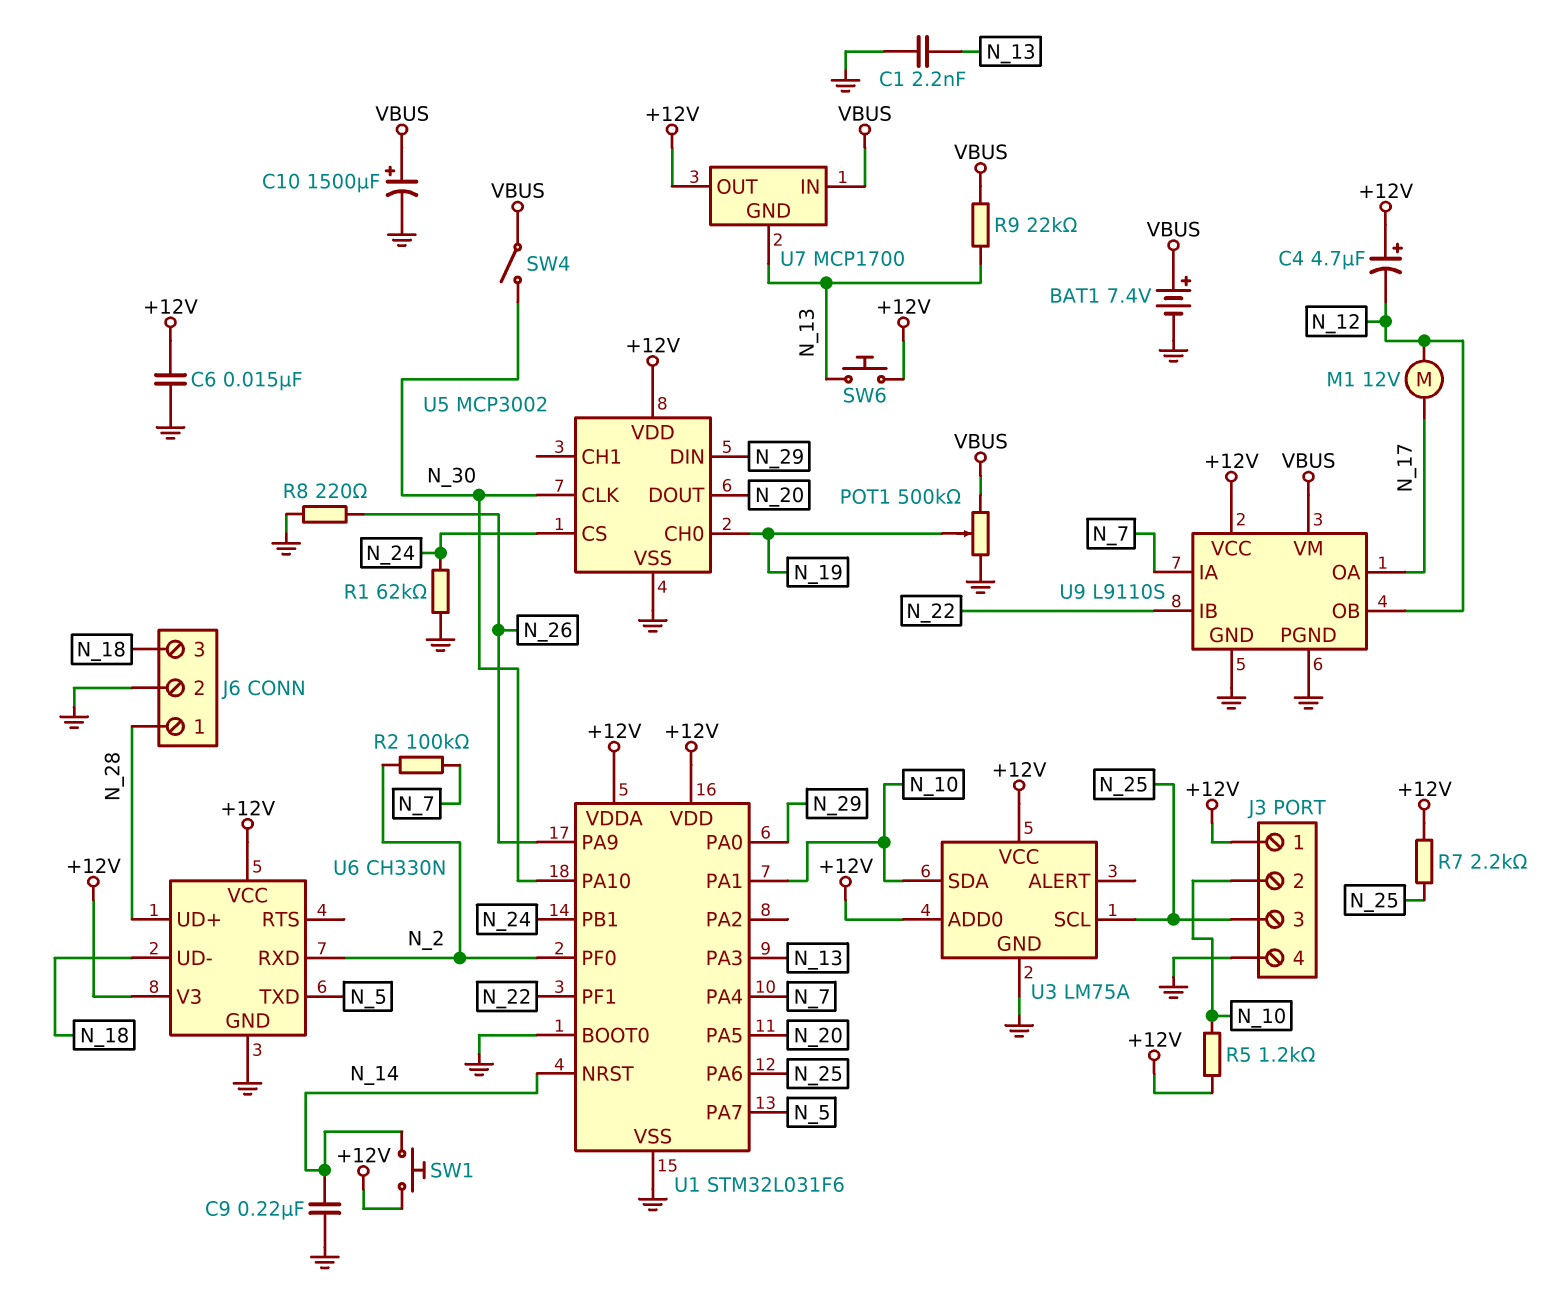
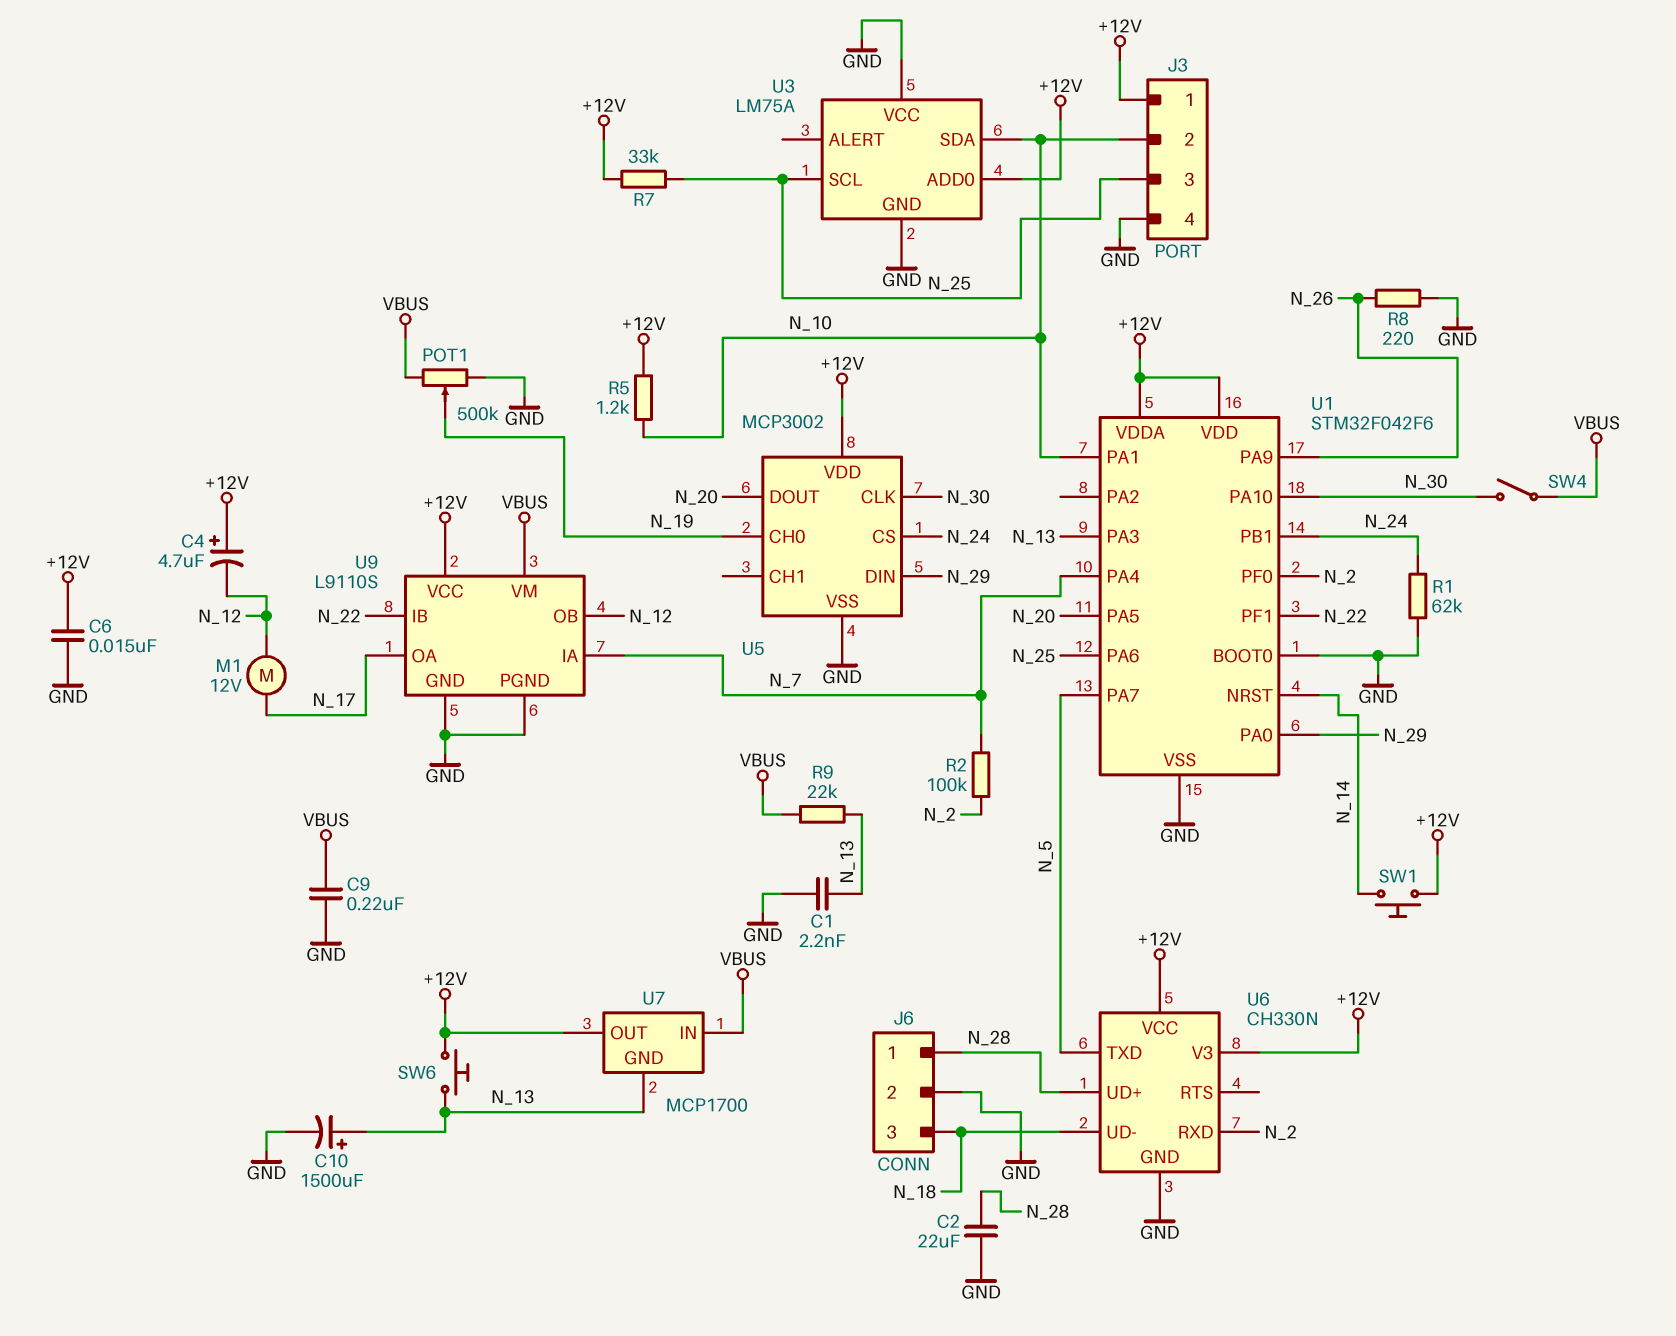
BAT1: 7.4V (plus VBUS, minus GND) -> none
C2: none -> 22uF (GND, N_28)
C9: 220nF (GND, N_14) -> 220nF (GND, VBUS)
C10: 1500uF (plus VBUS, minus GND) -> 1500uF (plus N_13, minus GND)
R7: 2.2k (+12V, N_25) -> 33k (+12V, N_25)
U1: STM32L031F6 -> STM32F042F6
U3 pin VCC: +12V -> GND

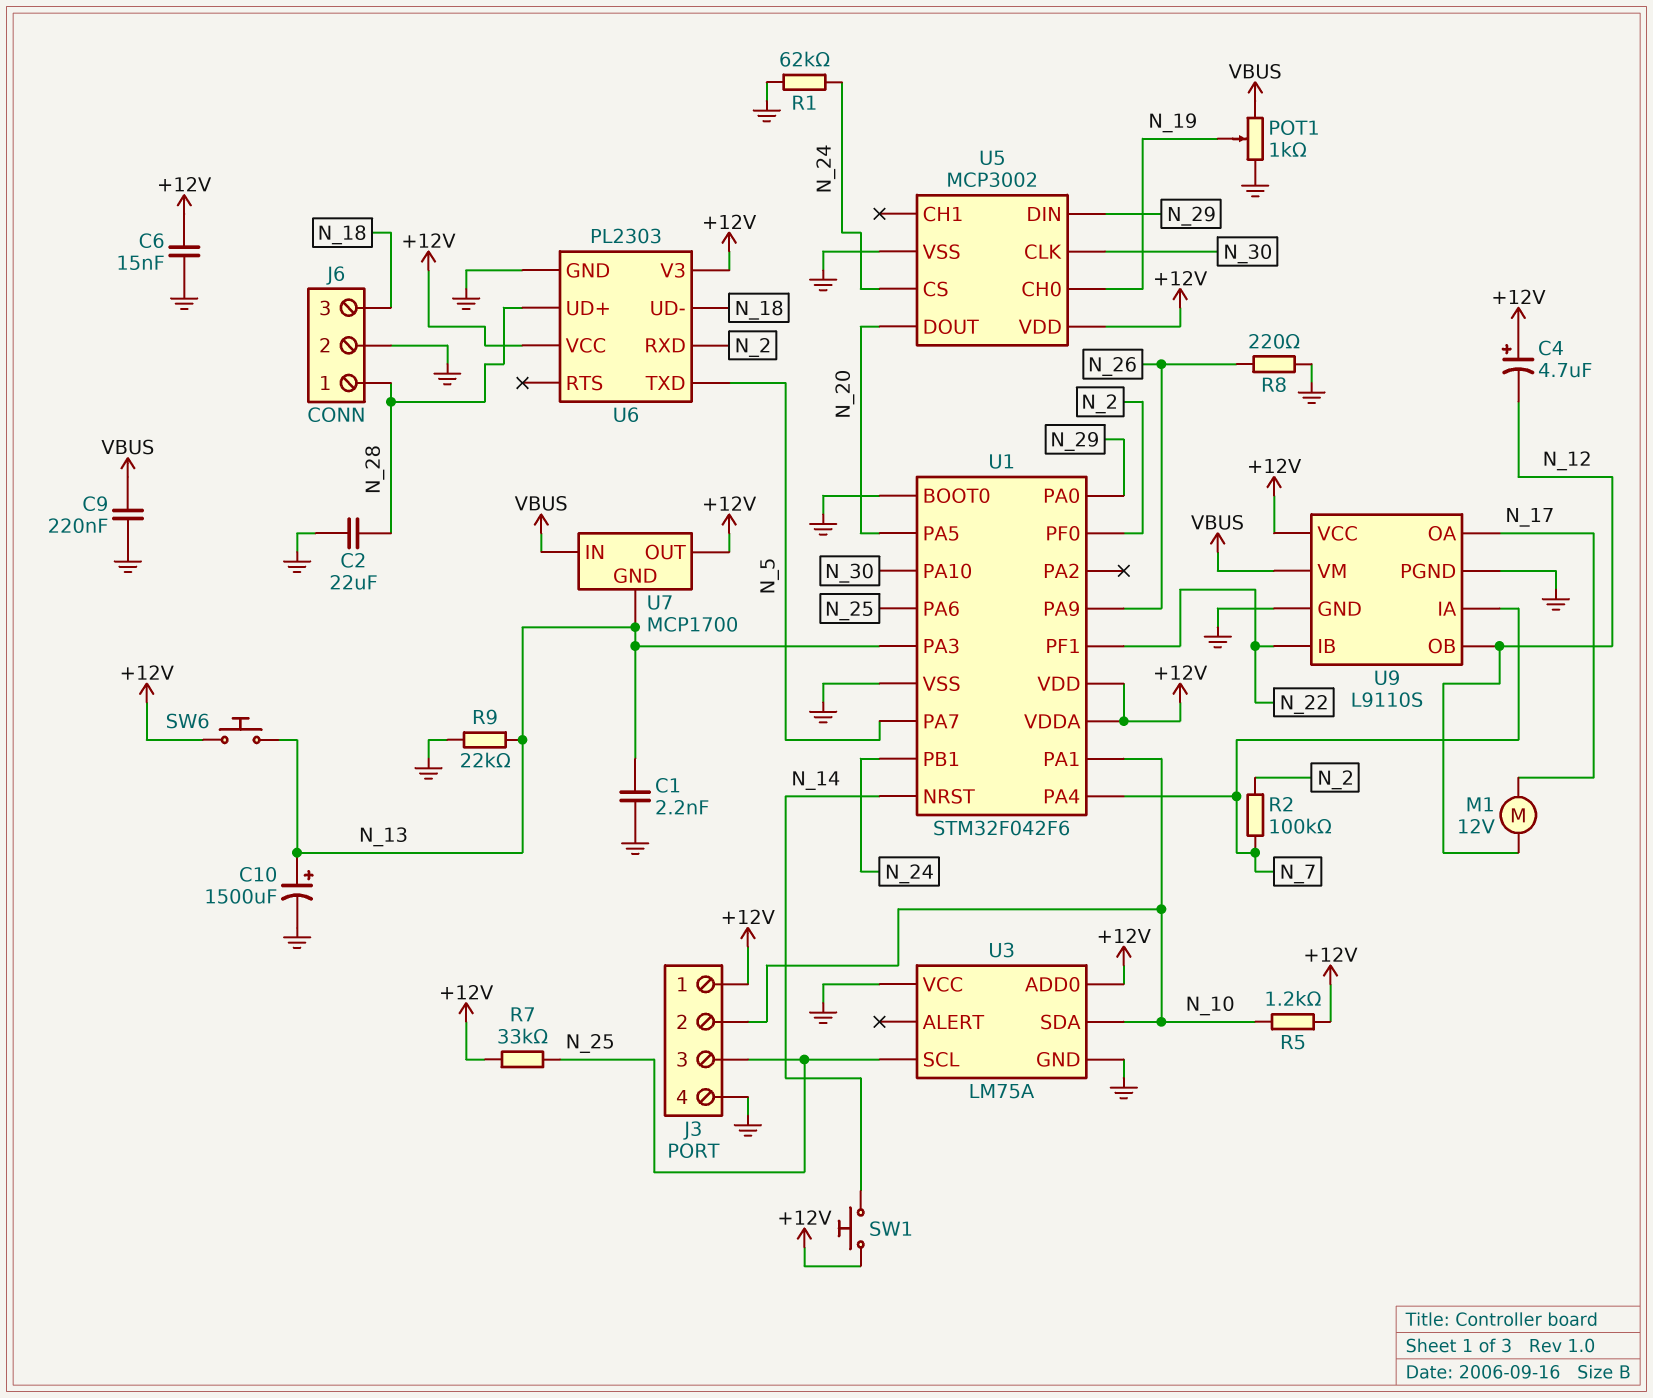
POT1: 500k (GND, VBUS, wiper N_19) -> 1k (GND, VBUS, wiper N_19)
R9: 22k (N_13, VBUS) -> 22k (GND, N_13)
SW4: switch (N_30, VBUS) -> none
U6: CH330N -> PL2303

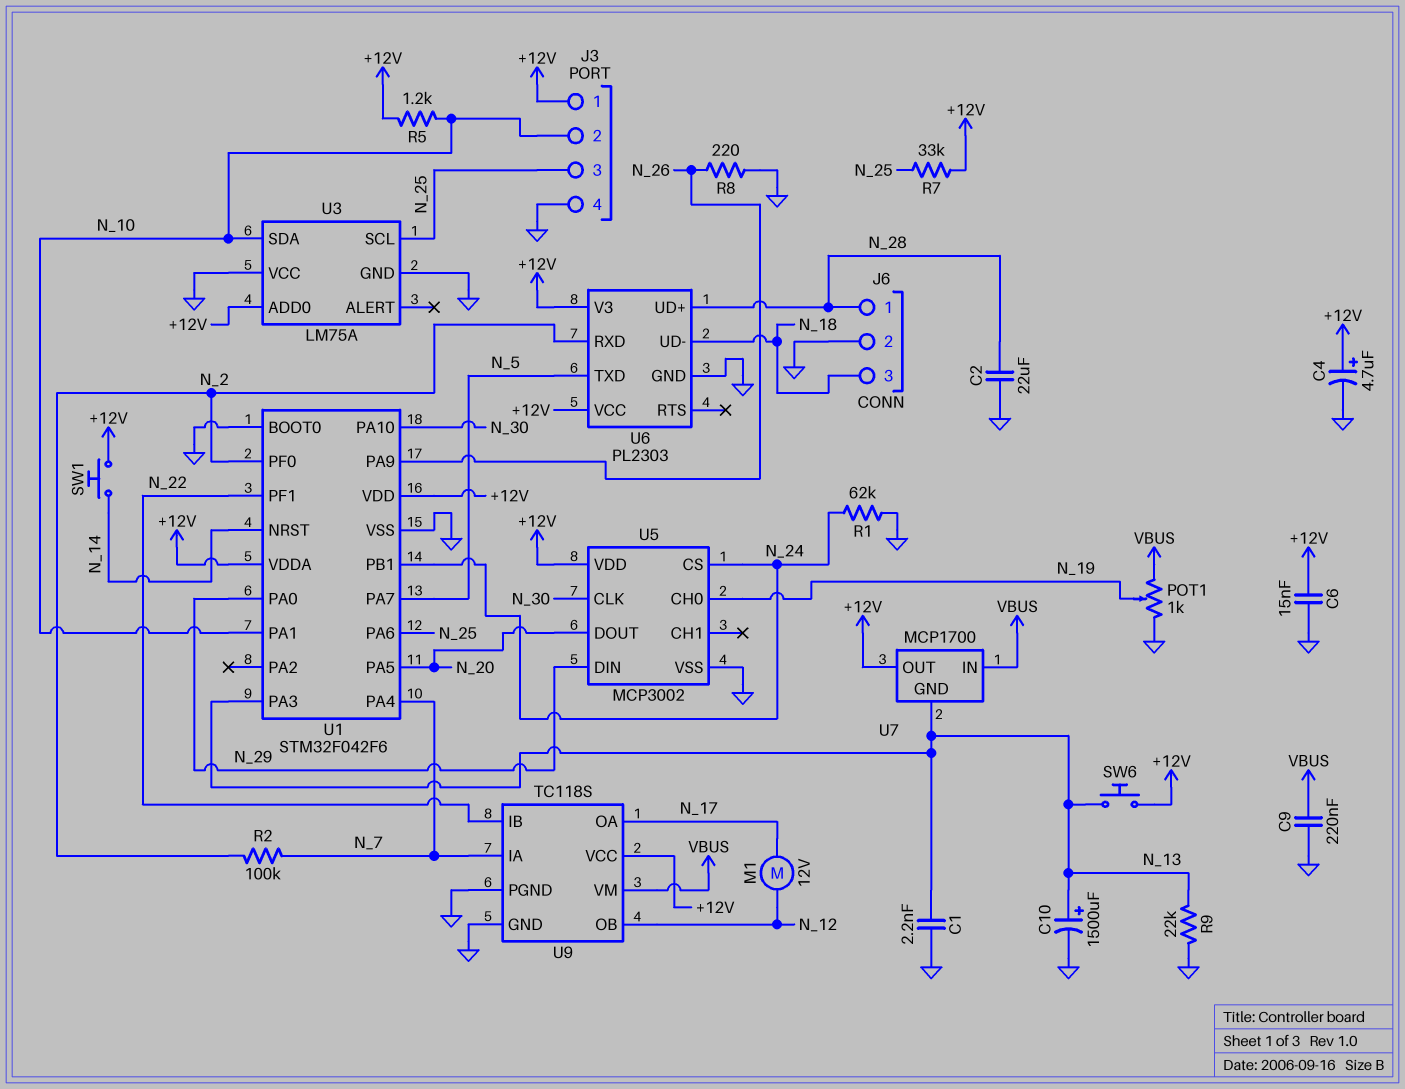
C4: 4.7uF (plus +12V, minus N_12) -> 4.7uF (plus +12V, minus GND)
U9: L9110S -> TC118S

